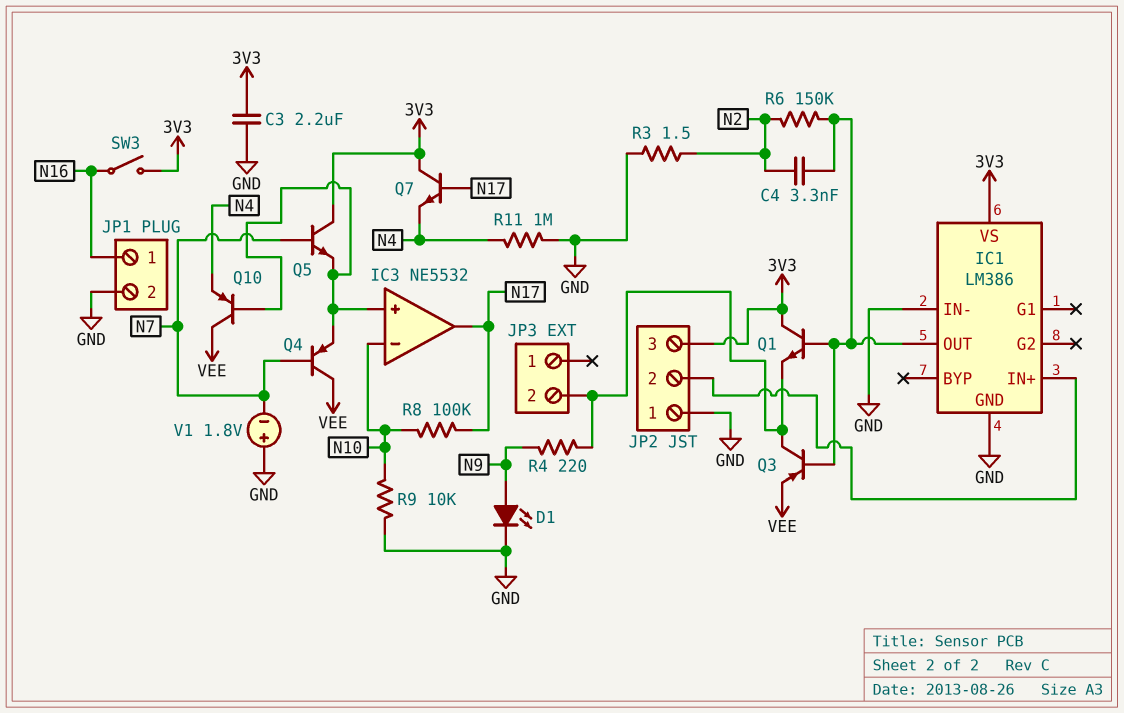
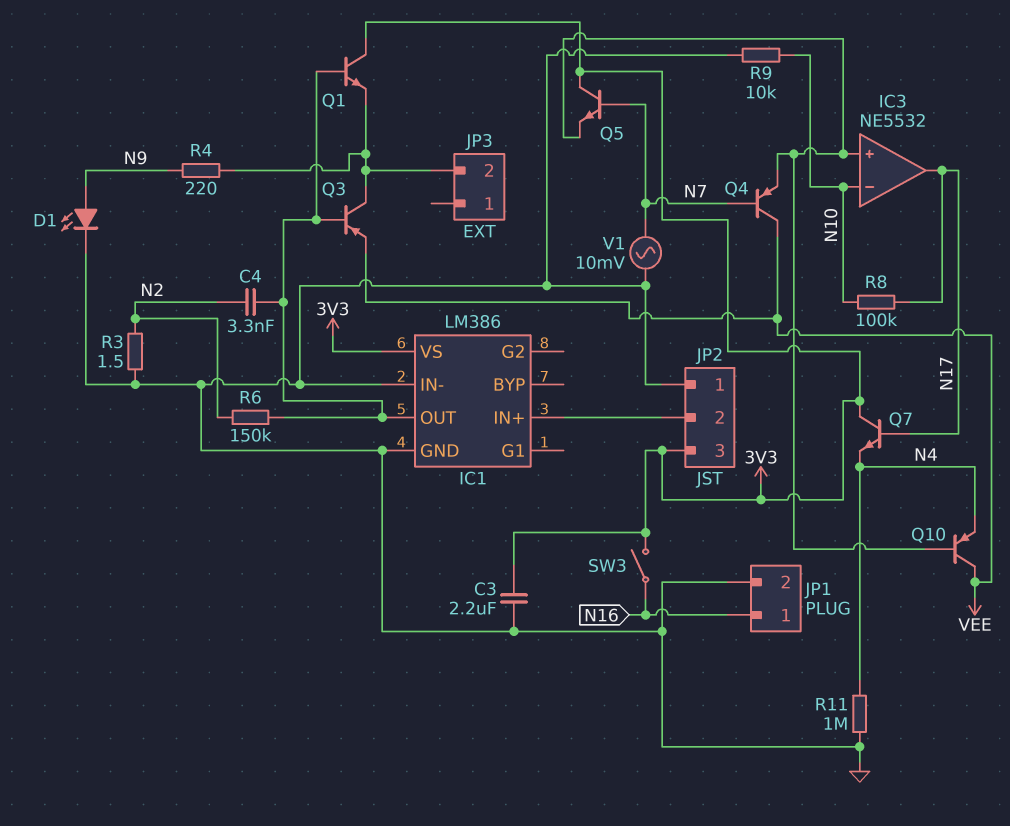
V1: 1.8V (plus GND, minus N7) -> AC 10mV (GND, N7)

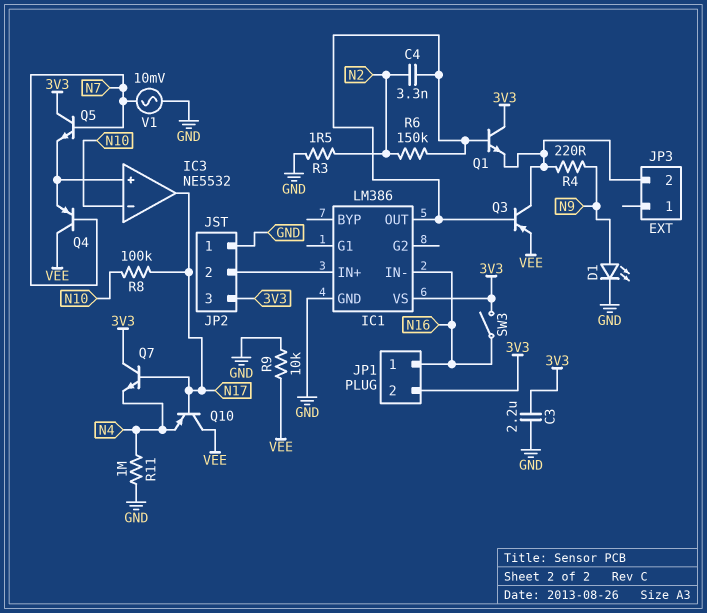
IC1 pin IN-: GND -> N16
JP1 pin 2: GND -> 3V3
Q10: PNP (B IC3/in+, C VEE, E N4) -> PNP (B N17, C VEE, E N4)
R9: 10k (GND, N10) -> 10k (GND, VEE)

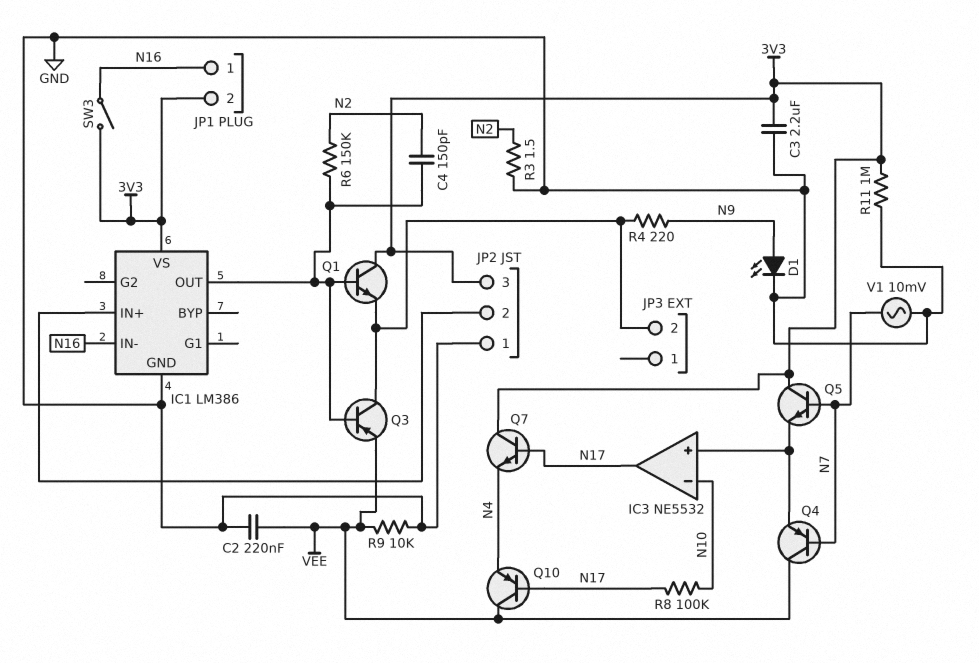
C2: none -> 220nF (GND, VEE)
C4: 3.3nF (IC1/OUT, N2) -> 150pF (IC1/OUT, N2)
R11: 1M (GND, N4) -> 1M (3V3, GND)

